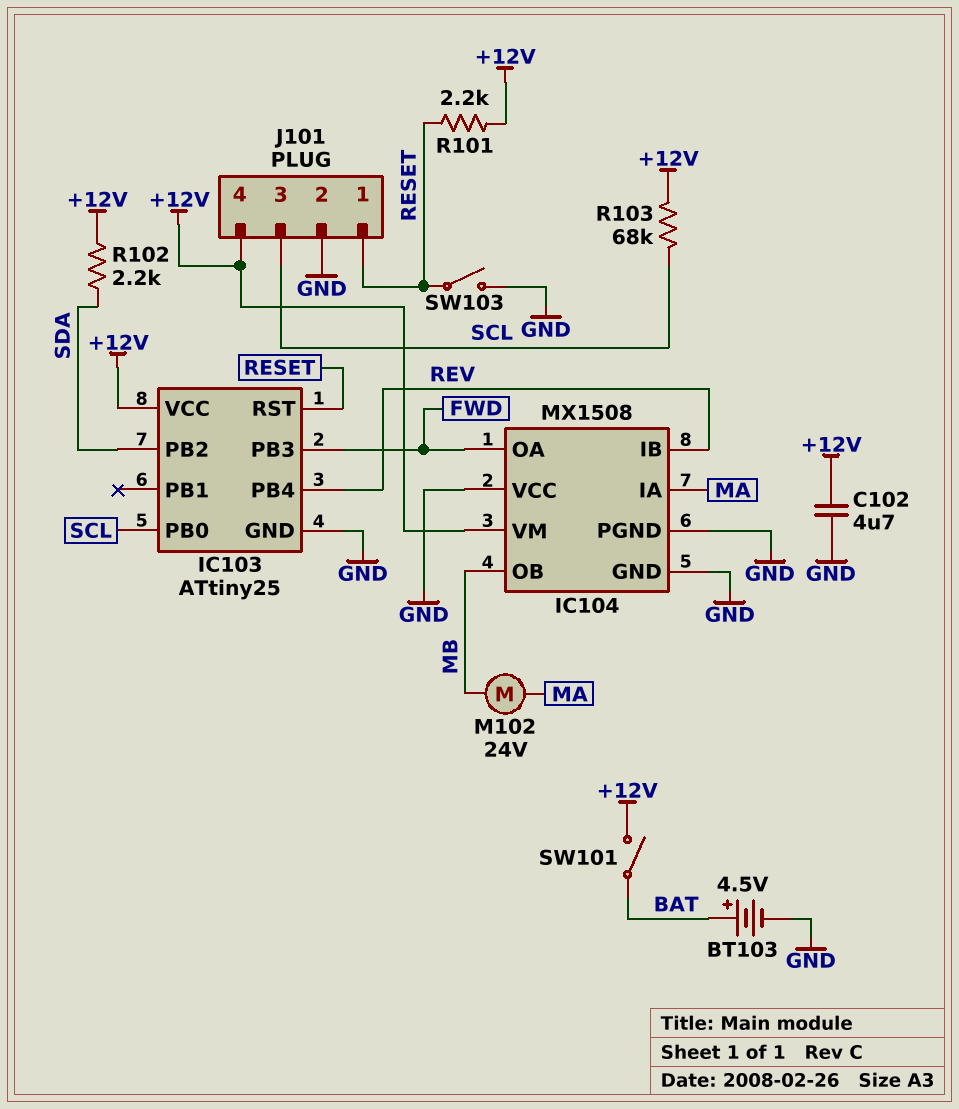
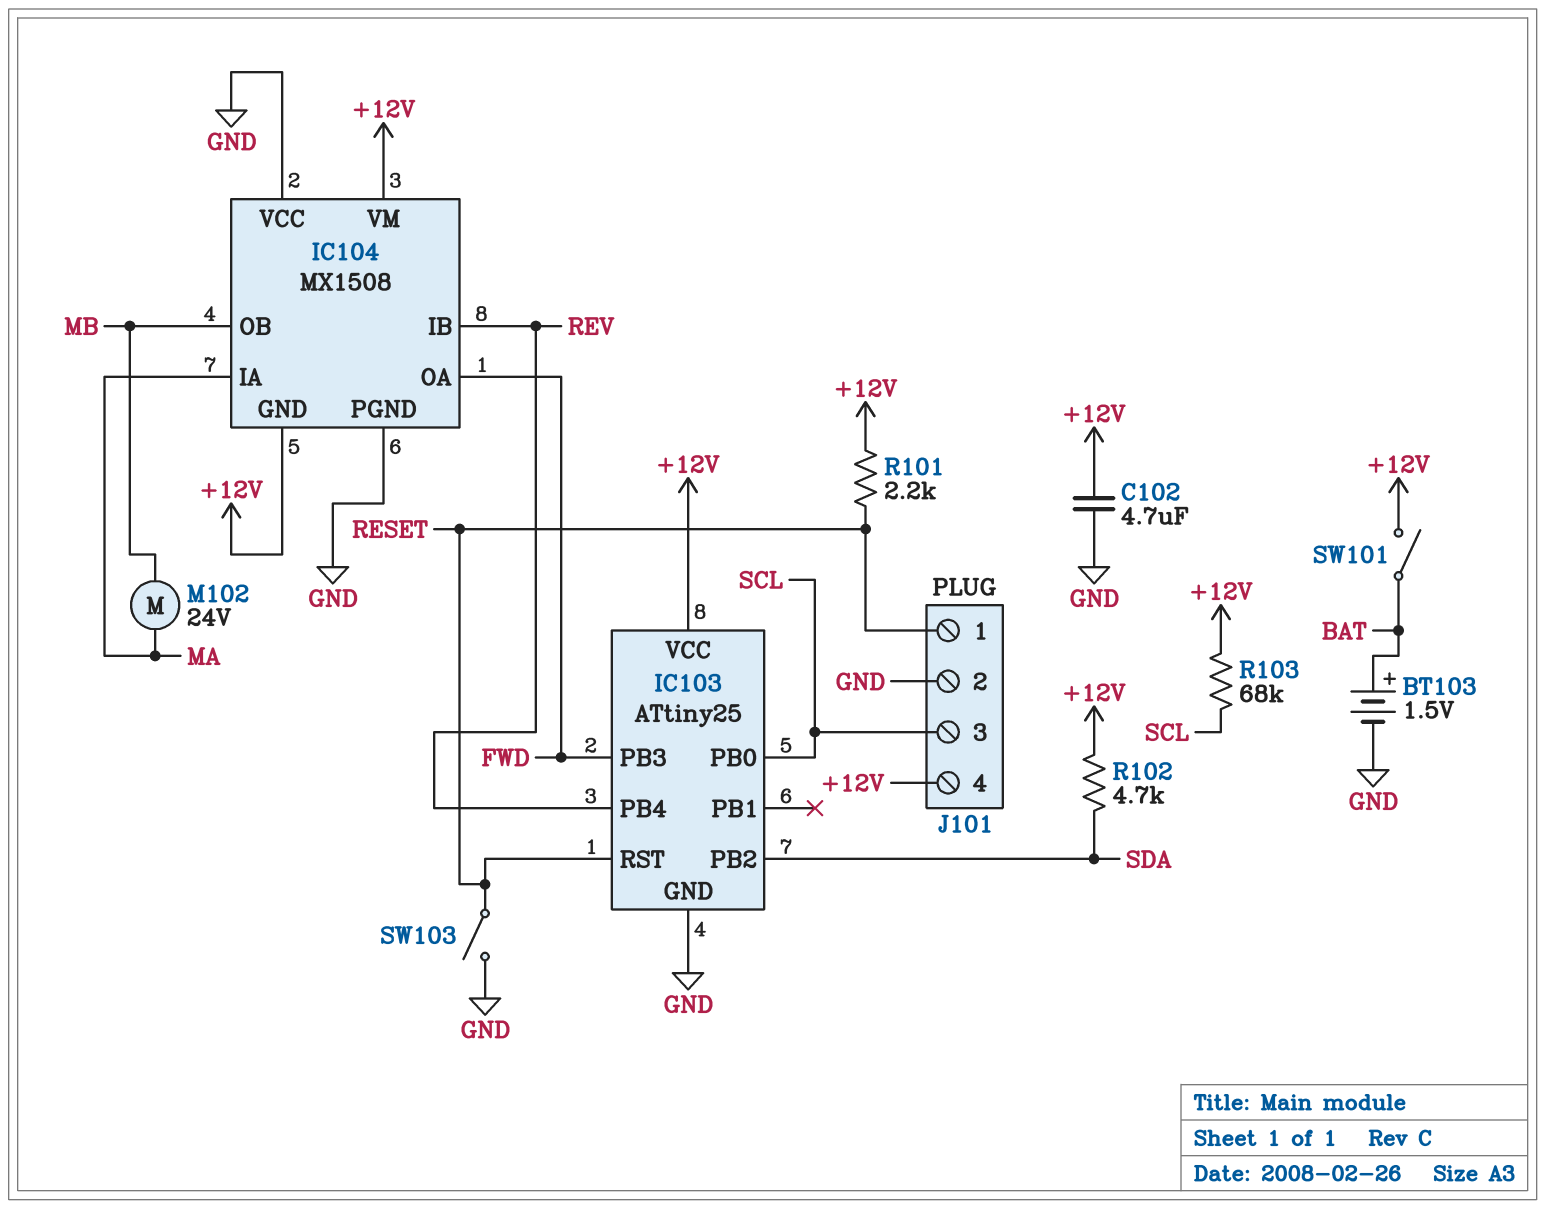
BT103: 4.5V (plus BAT, minus GND) -> 1.5V (plus BAT, minus GND)
IC104 pin GND: GND -> +12V
R102: 2.2k (+12V, SDA) -> 4.7k (+12V, SDA)

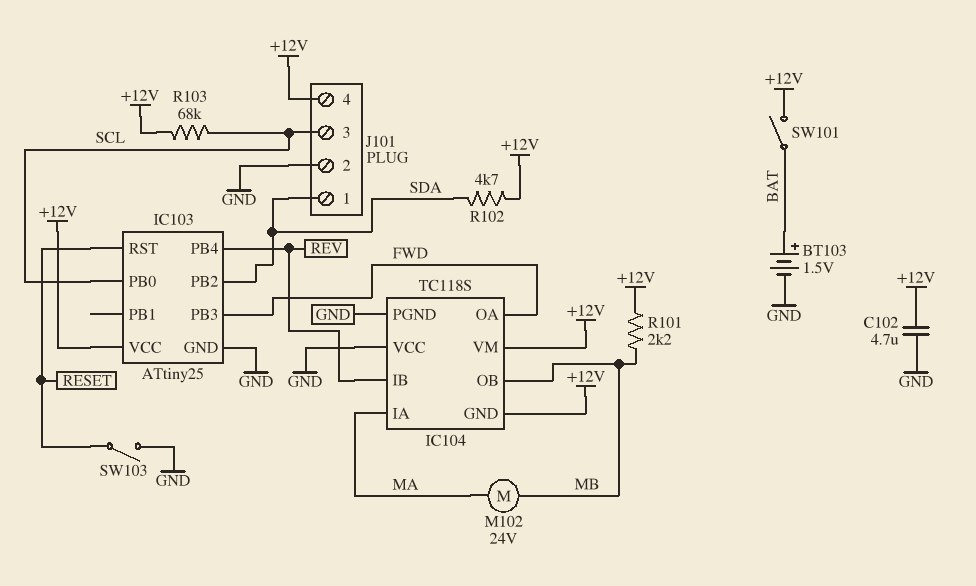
IC104: MX1508 -> TC118S
J101 pin 1: RESET -> SDA
R101: 2.2k (+12V, RESET) -> 2.2k (+12V, MB)

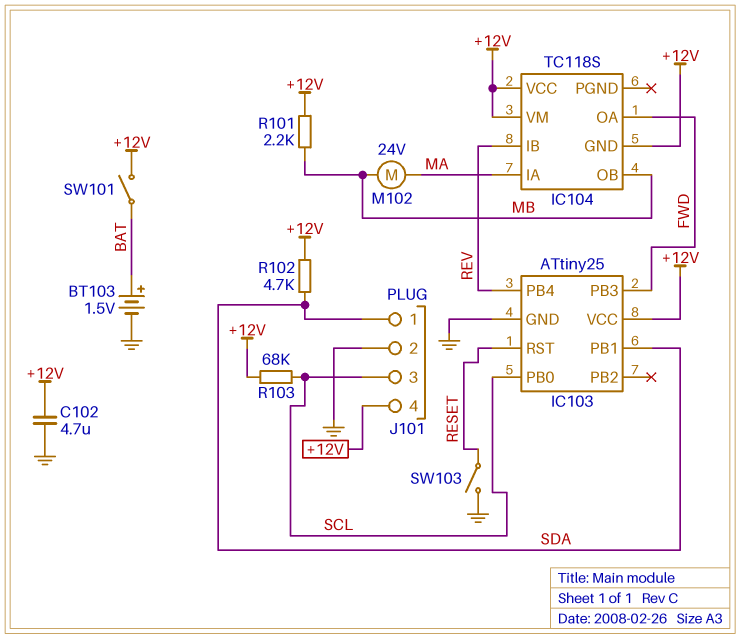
IC103 pin PB1: none -> SDA
IC103 pin PB2: SDA -> none
IC104 pin PGND: GND -> none
IC104 pin VCC: GND -> +12V

